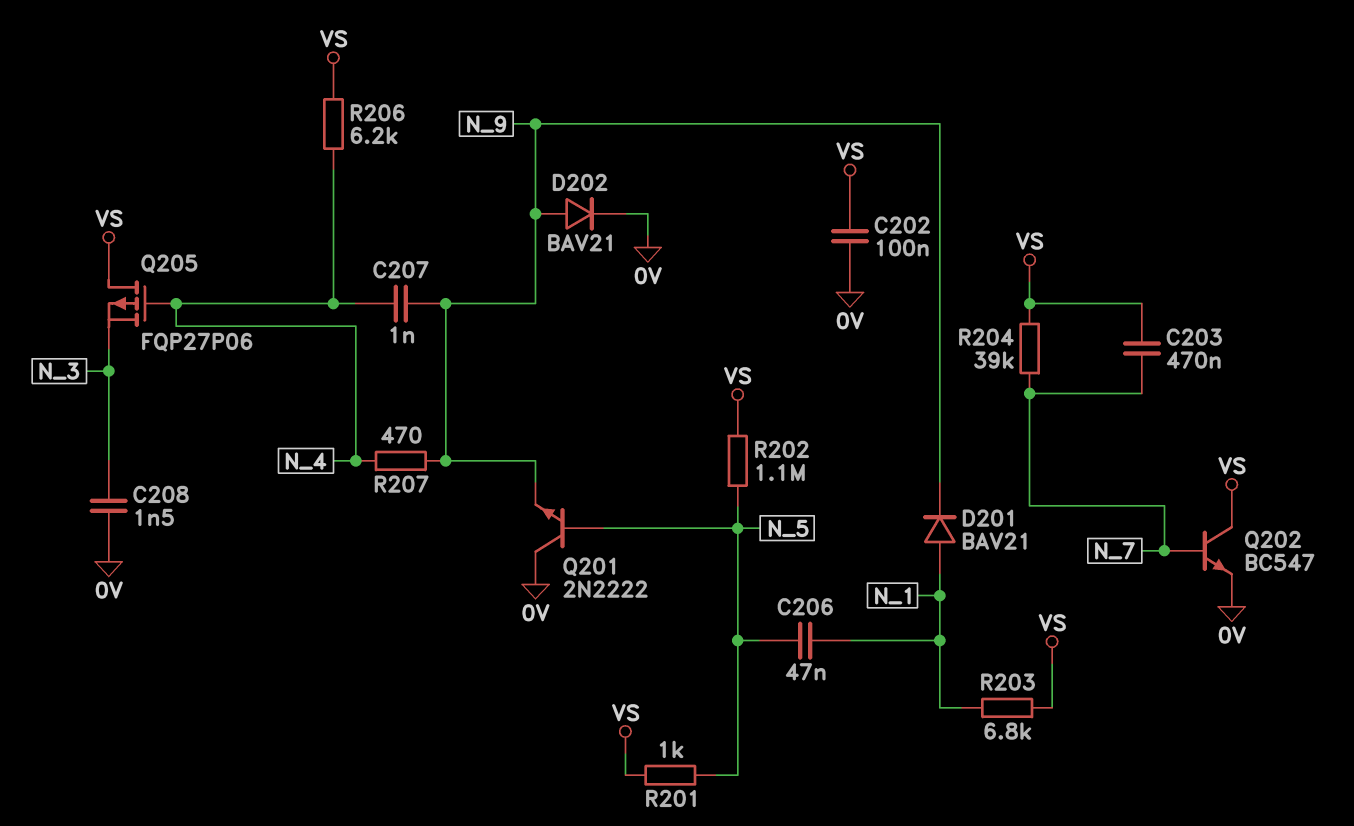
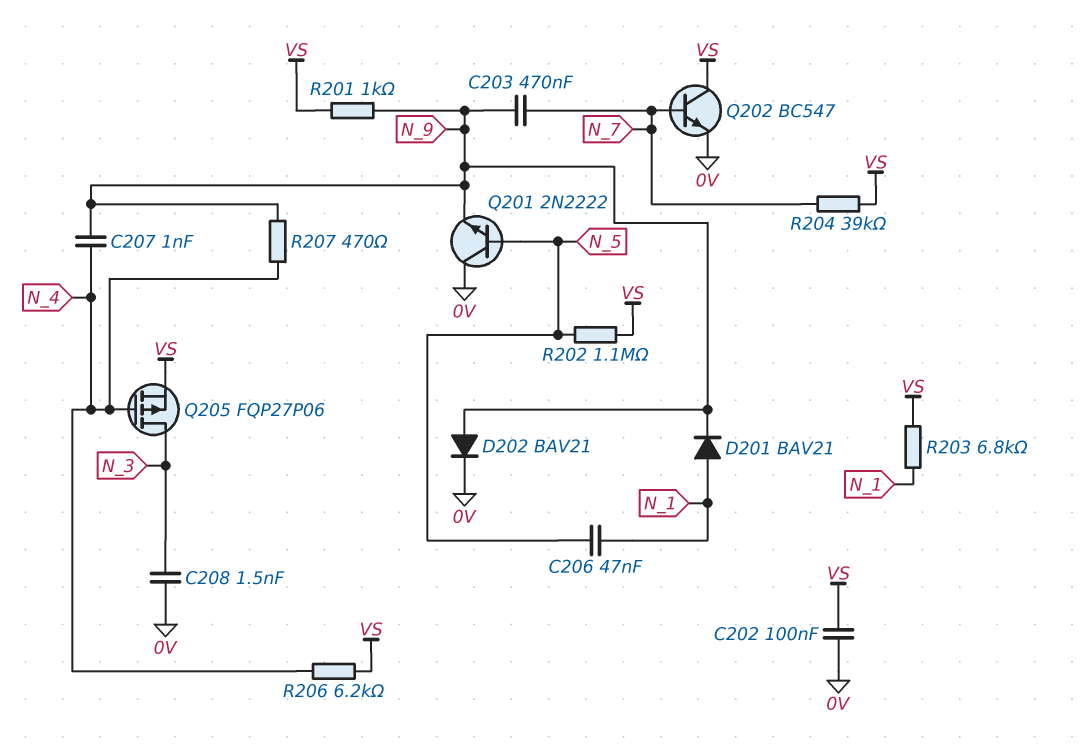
C203: 470nF (N_7, VS) -> 470nF (N_7, N_9)
Q205: PMOS FQP27P06 (G N_4, D VS, S N_3) -> PMOS FQP27P06 (G N_4, D N_3, S VS)
R201: 1k (N_5, VS) -> 1k (N_9, VS)

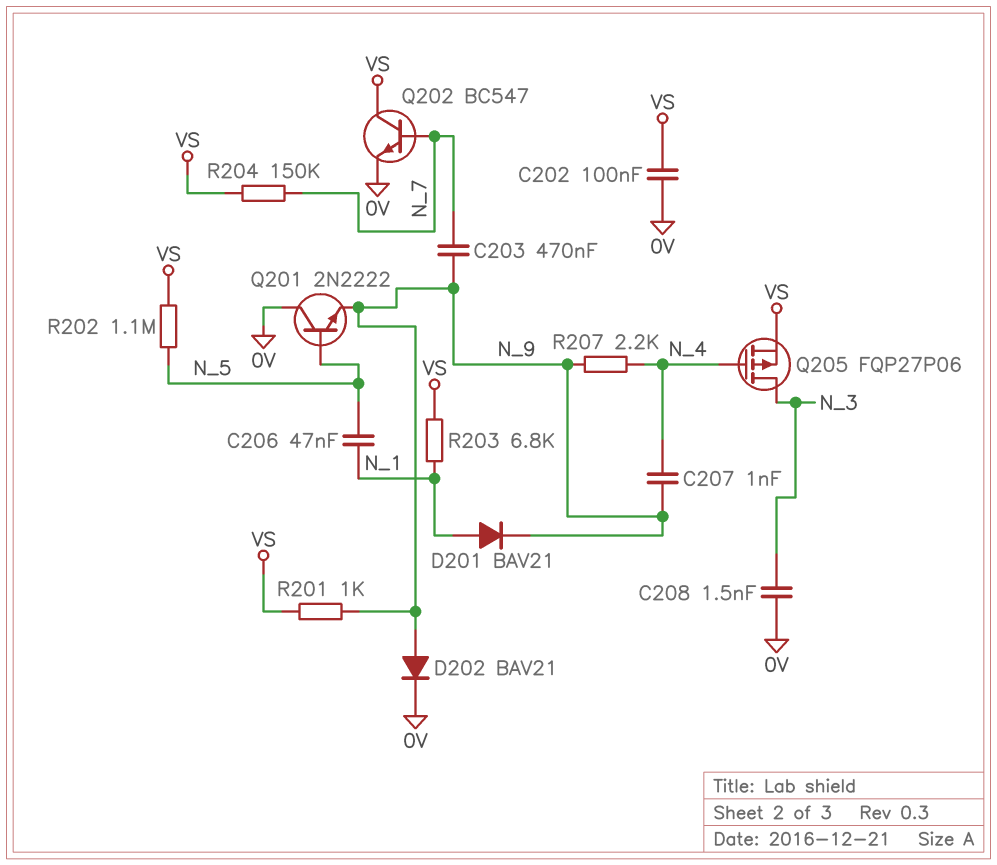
R204: 39k (N_7, VS) -> 150k (N_7, VS)
R206: 6.2k (N_4, VS) -> none
R207: 470 (N_4, N_9) -> 2.2k (N_4, N_9)

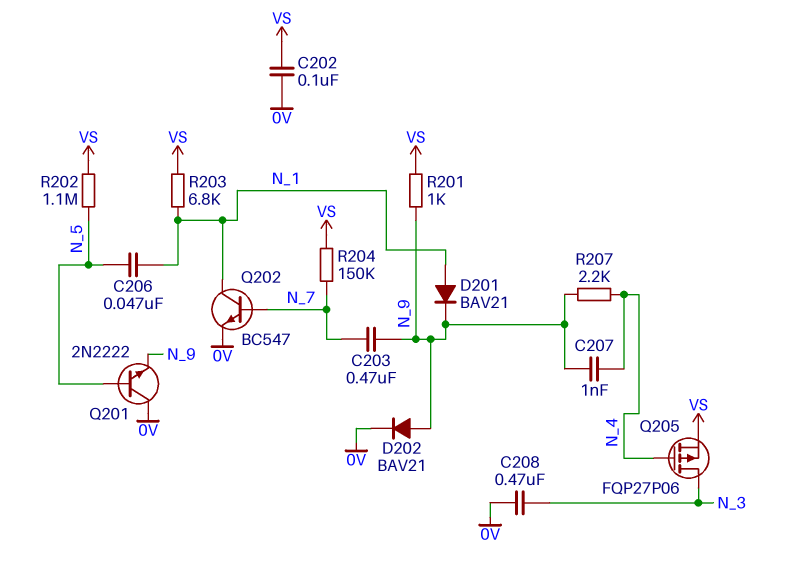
C208: 1.5nF (0V, N_3) -> 470nF (0V, N_3)
Q202: NPN BC547 (B N_7, C VS, E 0V) -> NPN BC547 (B N_7, C N_1, E 0V)

